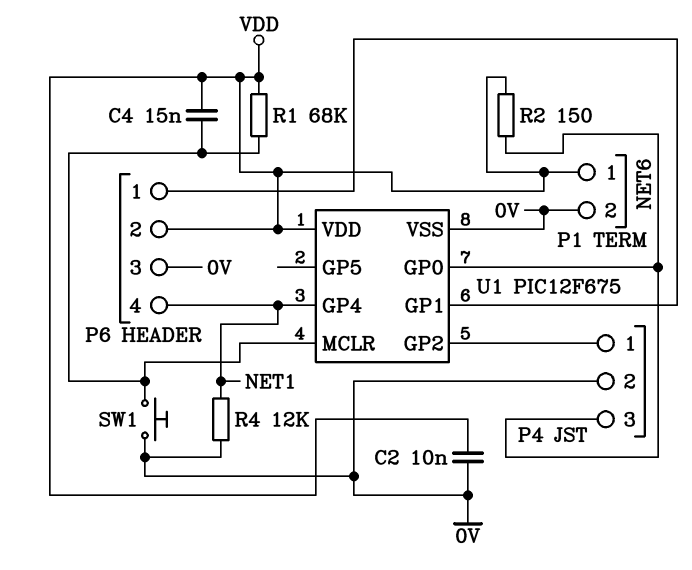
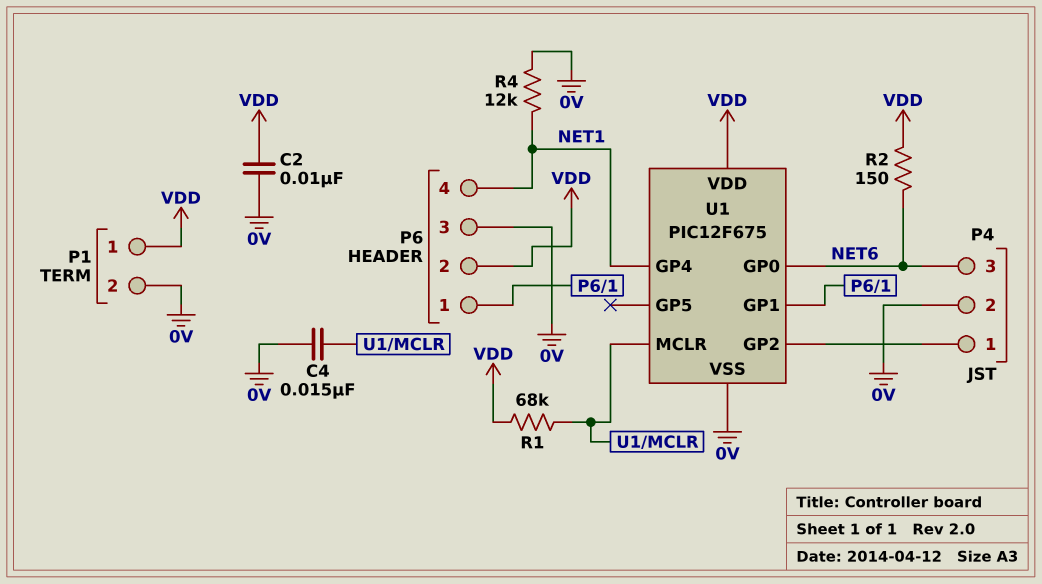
C4: 15nF (U1/MCLR, VDD) -> 15nF (0V, U1/MCLR)
SW1: button (0V, U1/MCLR) -> none

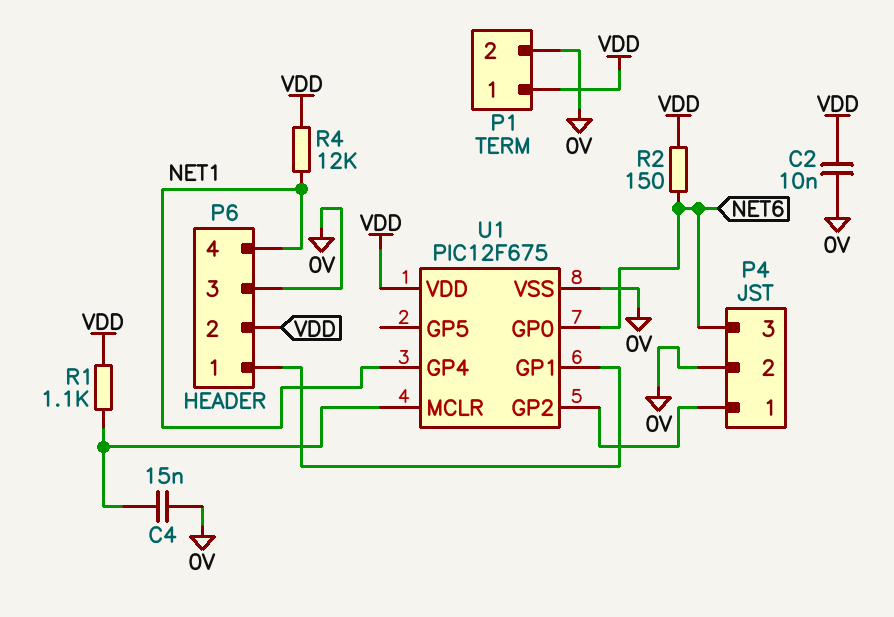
R1: 68k (U1/MCLR, VDD) -> 1.1k (U1/MCLR, VDD)
R4: 12k (0V, NET1) -> 12k (NET1, VDD)

